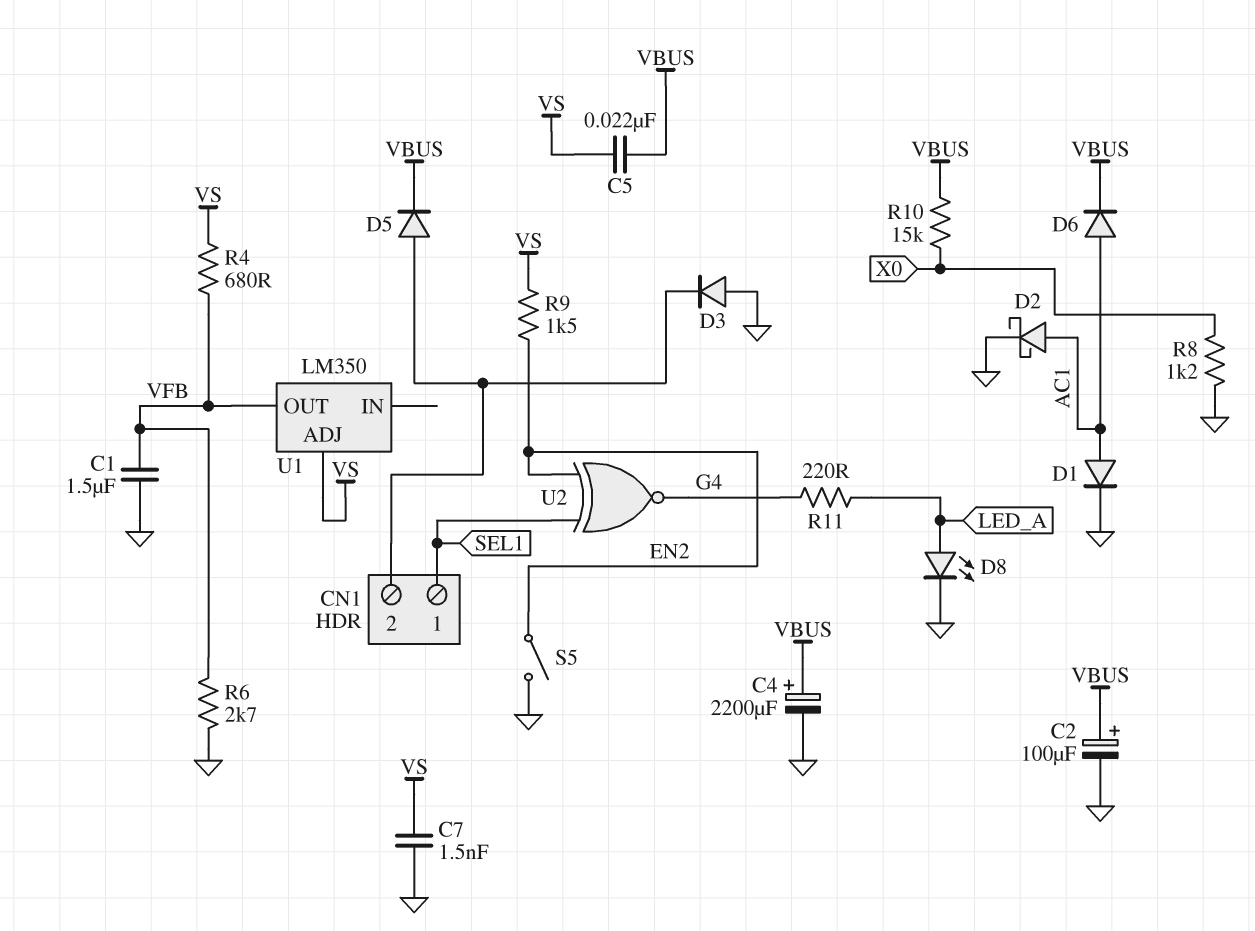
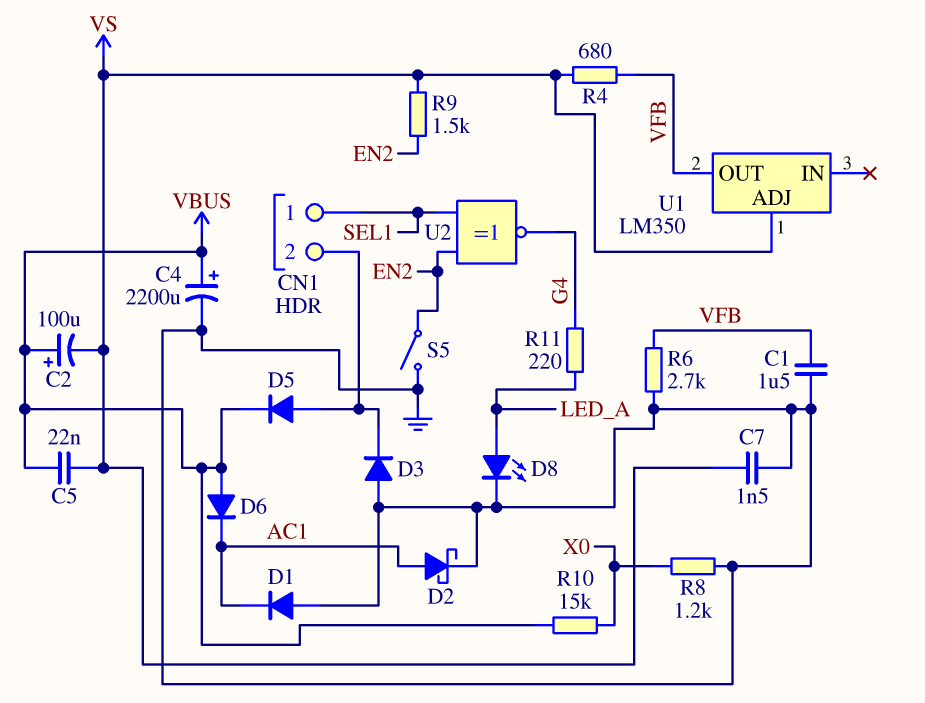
C2: 100uF (plus VBUS, minus GND) -> 100uF (plus VBUS, minus VS)
D1: diode (A AC1, K GND) -> diode (A GND, K AC1)
D6: diode (A AC1, K VBUS) -> diode (A VBUS, K AC1)

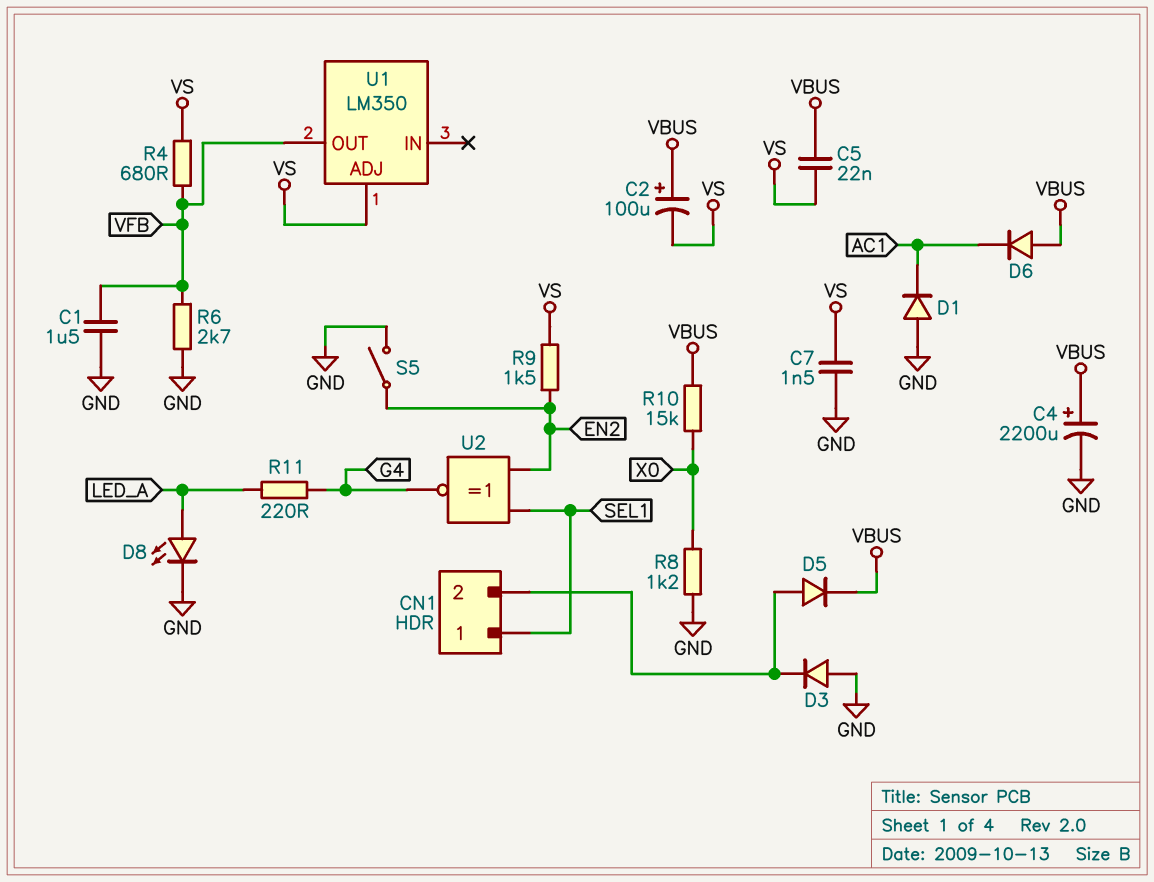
D2: schottky (A AC1, K GND) -> none

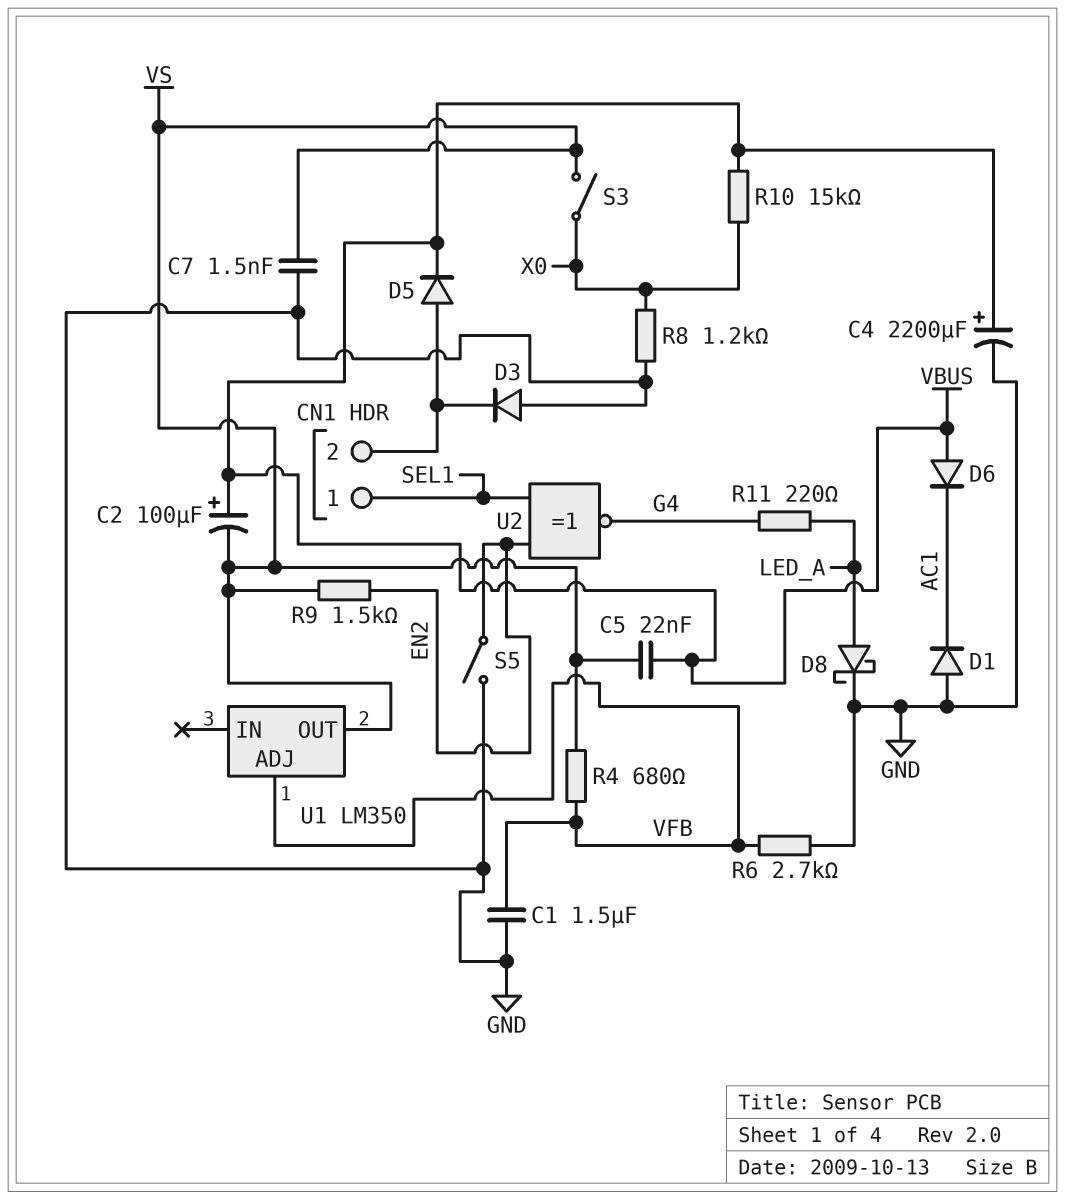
D8: LED (A LED_A, K GND) -> schottky (A LED_A, K GND)
S3: none -> switch (VS, X0)
U1 pin ADJ: VS -> VFB
U1 pin OUT: VFB -> VS

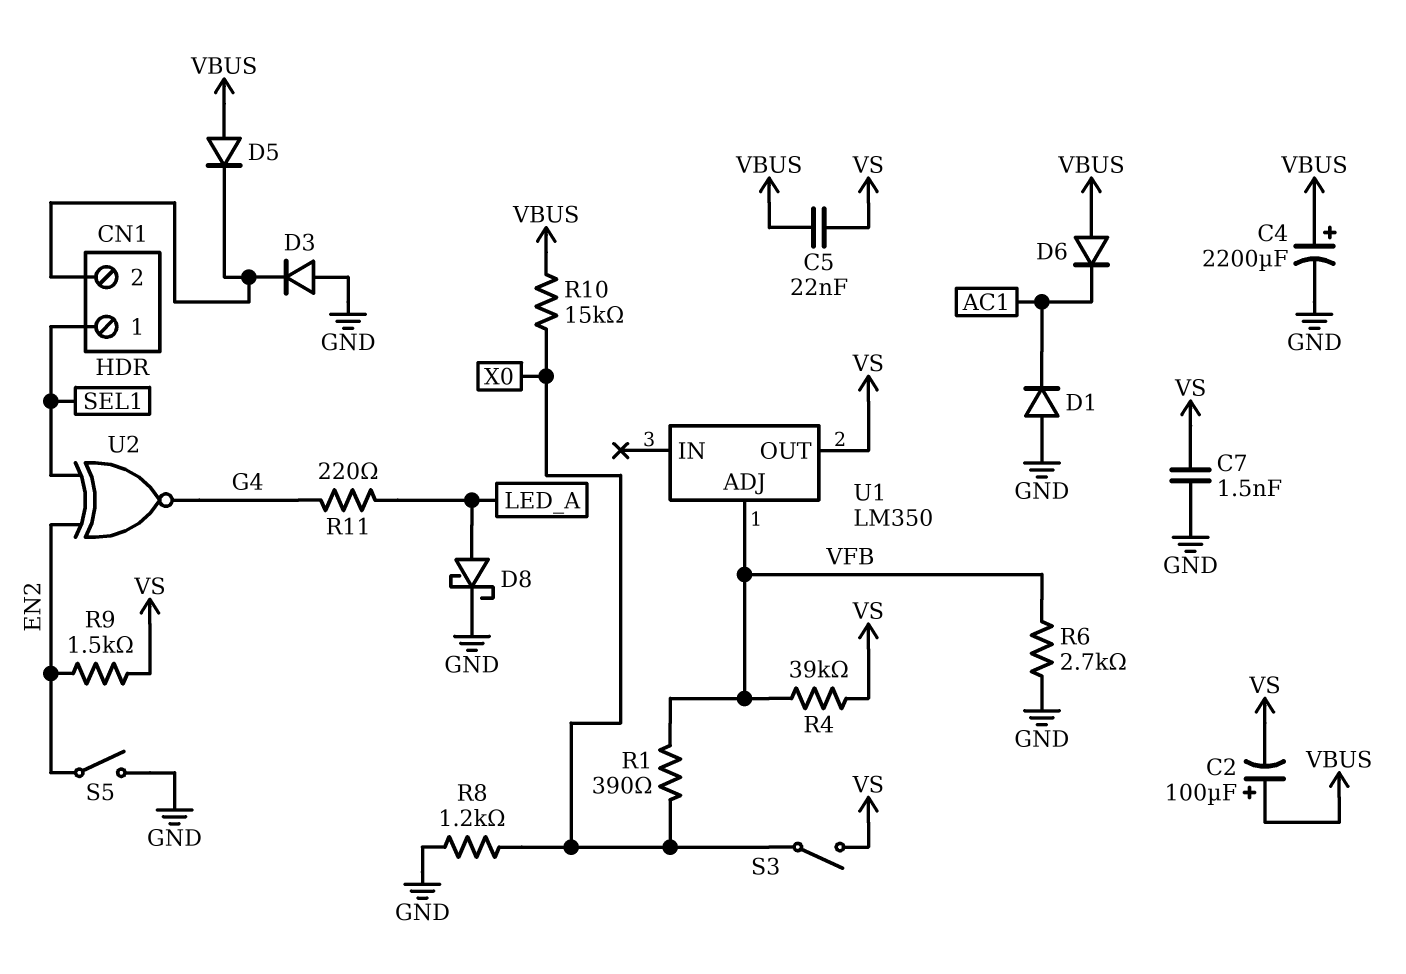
C1: 1.5uF (GND, VFB) -> none
D5: diode (A CN1/2, K VBUS) -> diode (A VBUS, K CN1/2)
R1: none -> 390 (VFB, X0)
R4: 680 (VFB, VS) -> 39k (VFB, VS)

